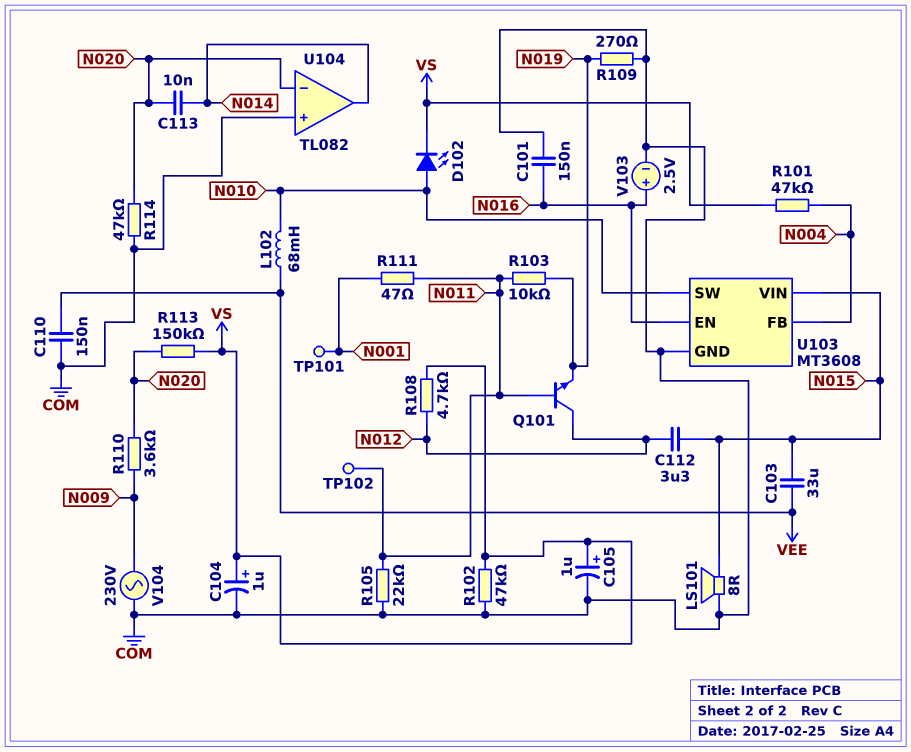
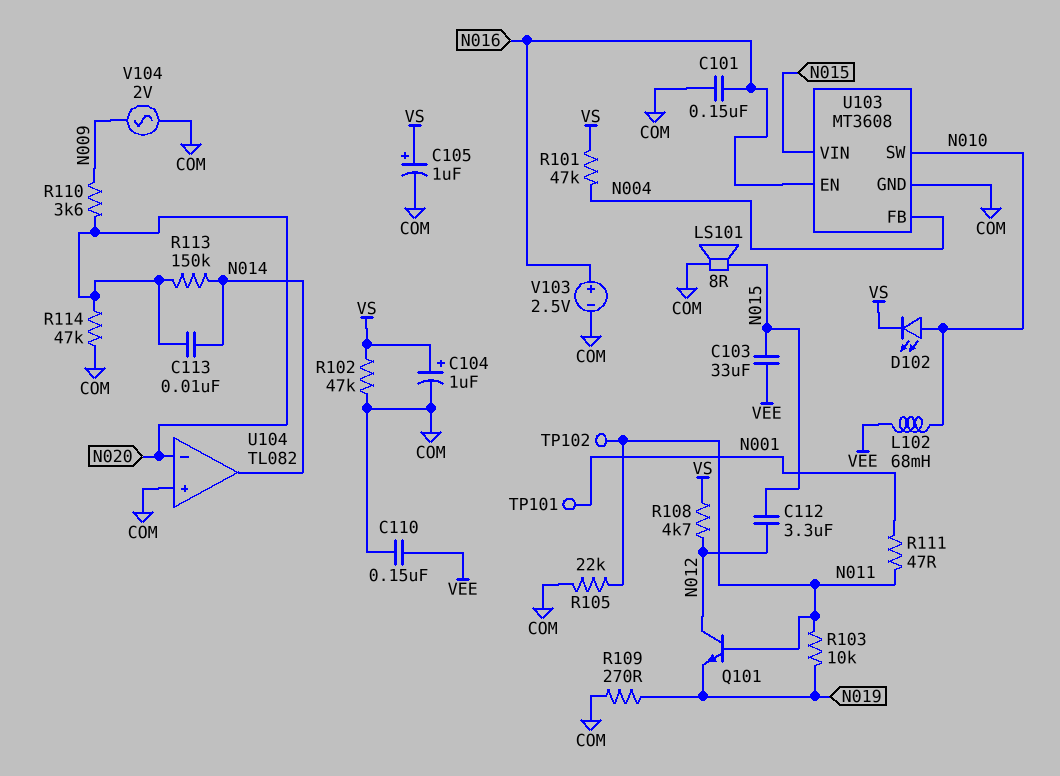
R113: 150k (N020, VS) -> 150k (N014, N020)
V104: AC 230V (COM, N009) -> AC 2V (COM, N009)

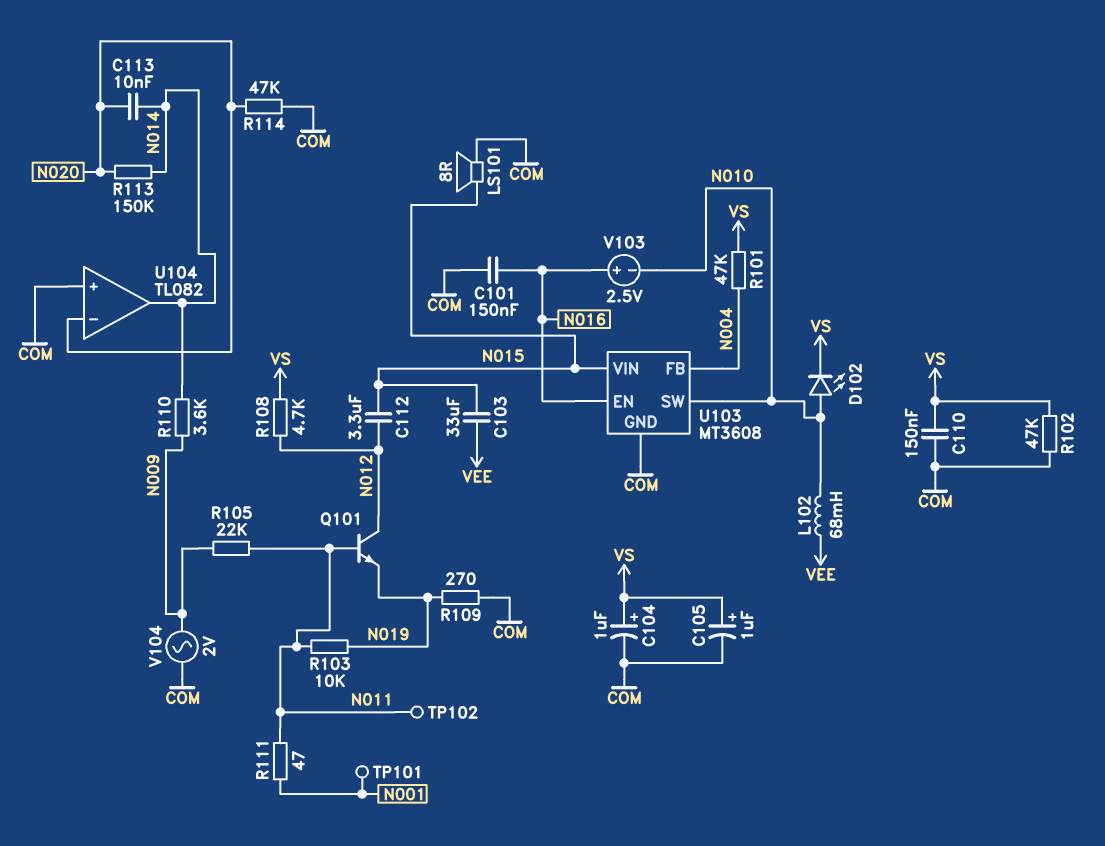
C110: 150nF (COM, VEE) -> 150nF (COM, VS)
R105: 22k (COM, N011) -> 22k (N009, N011)
R110: 3.6k (N009, N020) -> 3.6k (N009, N014)
V103: 2.5V (plus N016, minus COM) -> 2.5V (plus N016, minus N010)

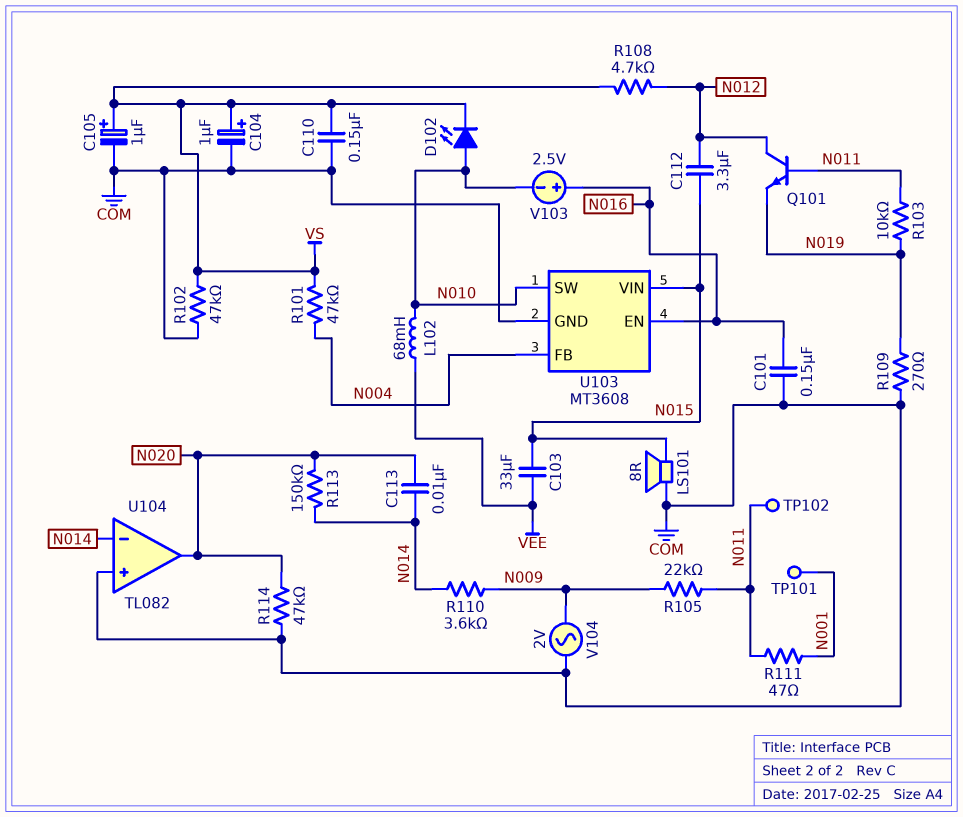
U104 pin in-: N020 -> N014
U104 pin out: N014 -> N020

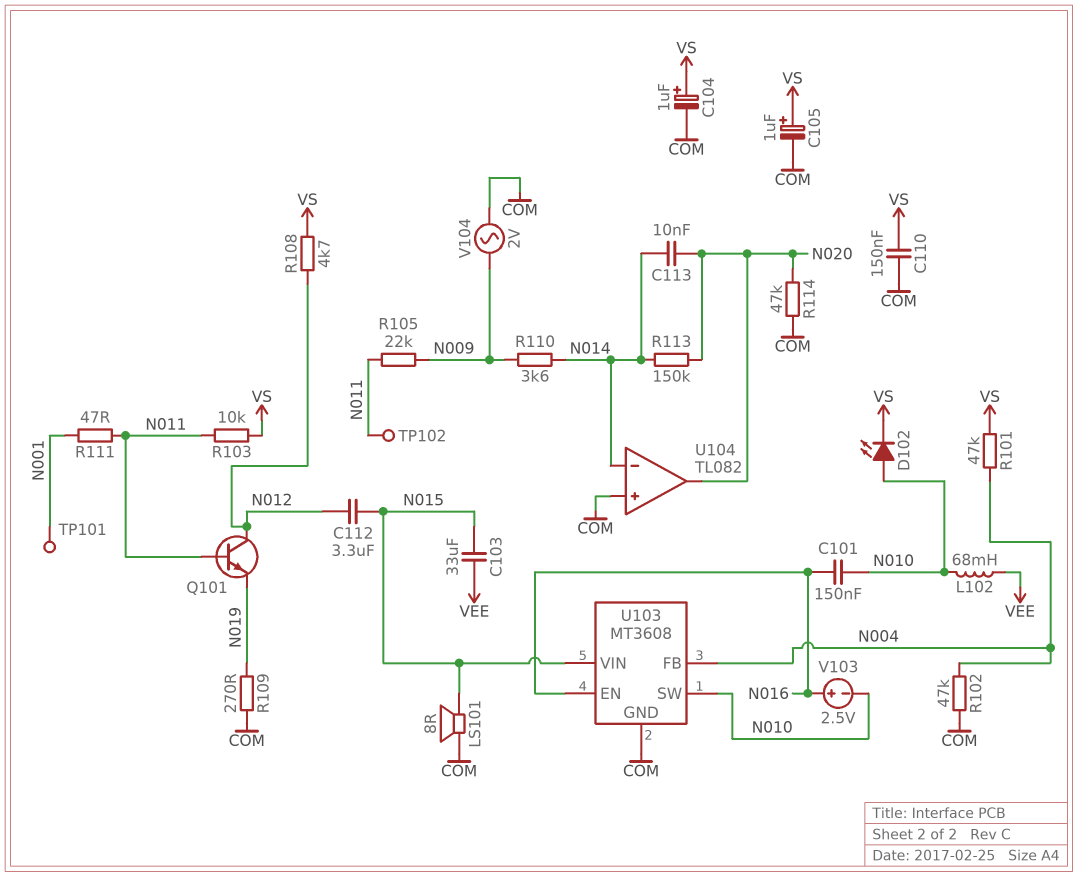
C101: 150nF (COM, N016) -> 150nF (N010, N016)
R102: 47k (COM, VS) -> 47k (COM, N004)
R103: 10k (N011, N019) -> 10k (N011, VS)

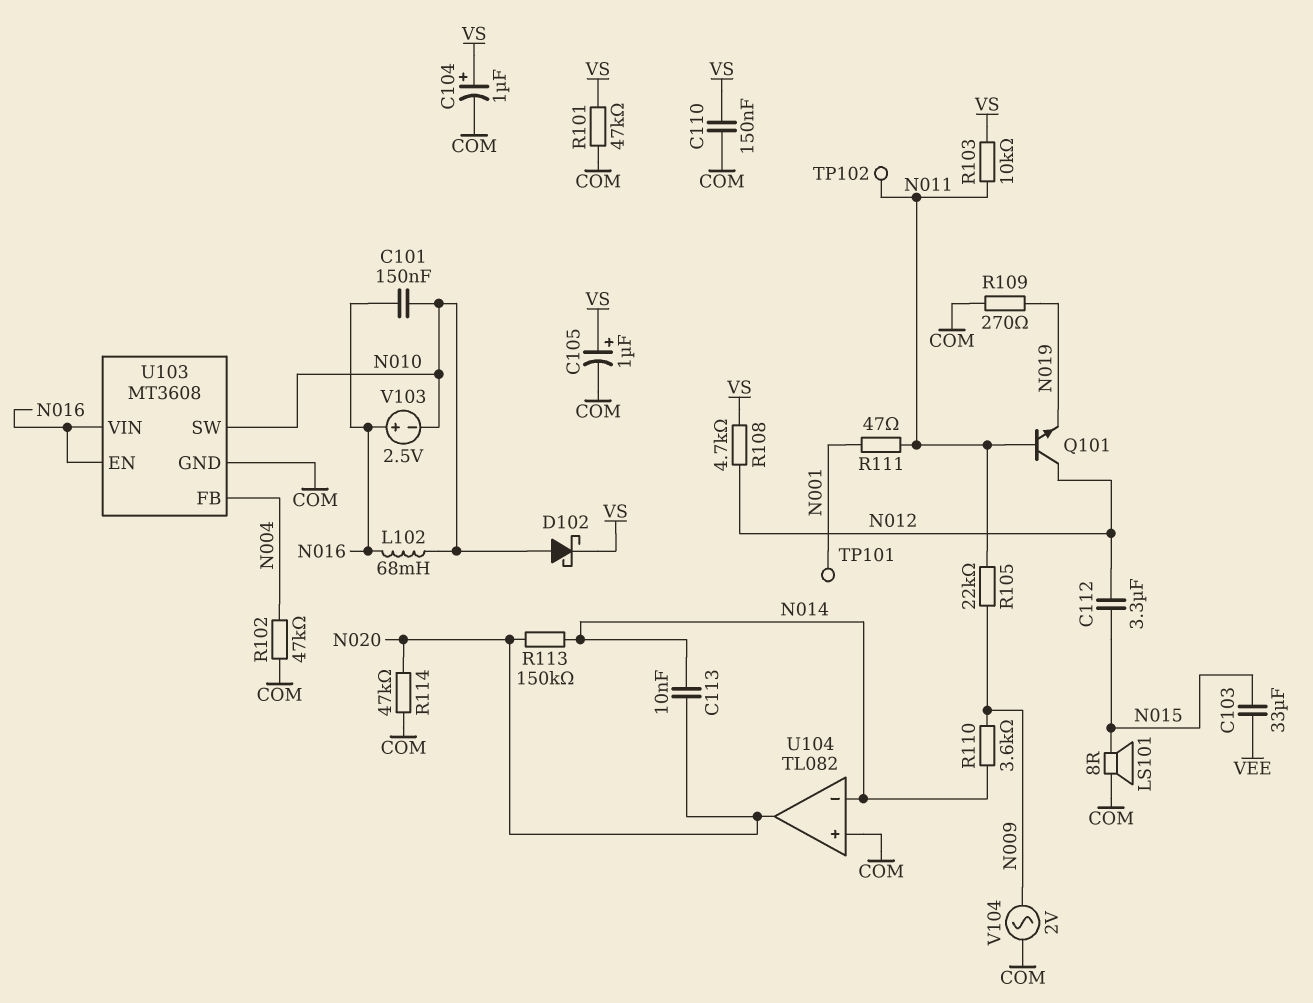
D102: LED (A N010, K VS) -> schottky (A N010, K VS)
L102: 68mH (N010, VEE) -> 68mH (N010, N016)
R101: 47k (N004, VS) -> 47k (COM, VS)
U103 pin VIN: N015 -> N016

